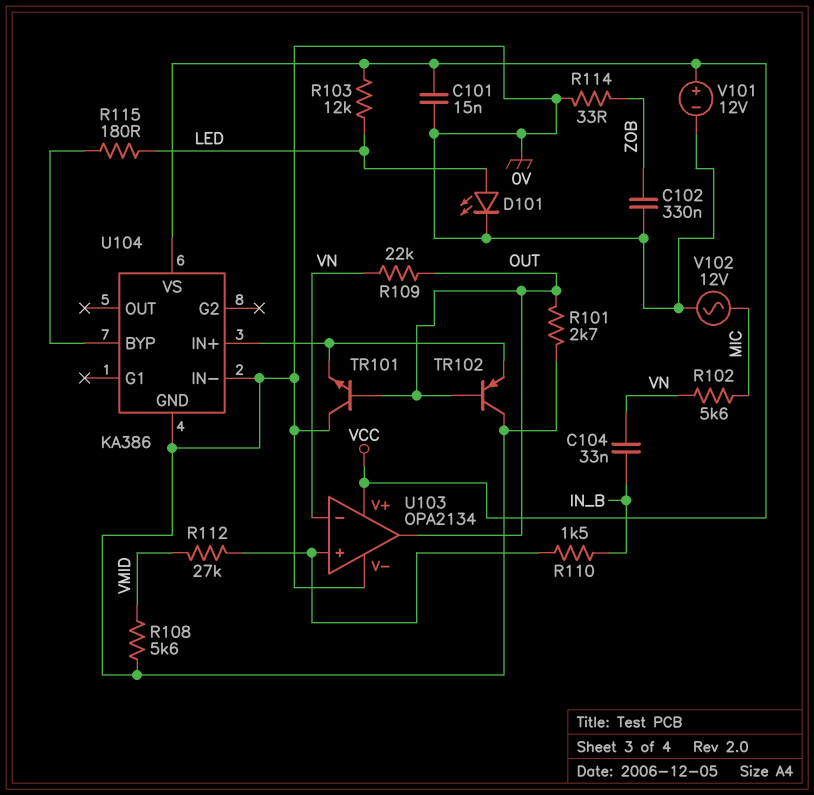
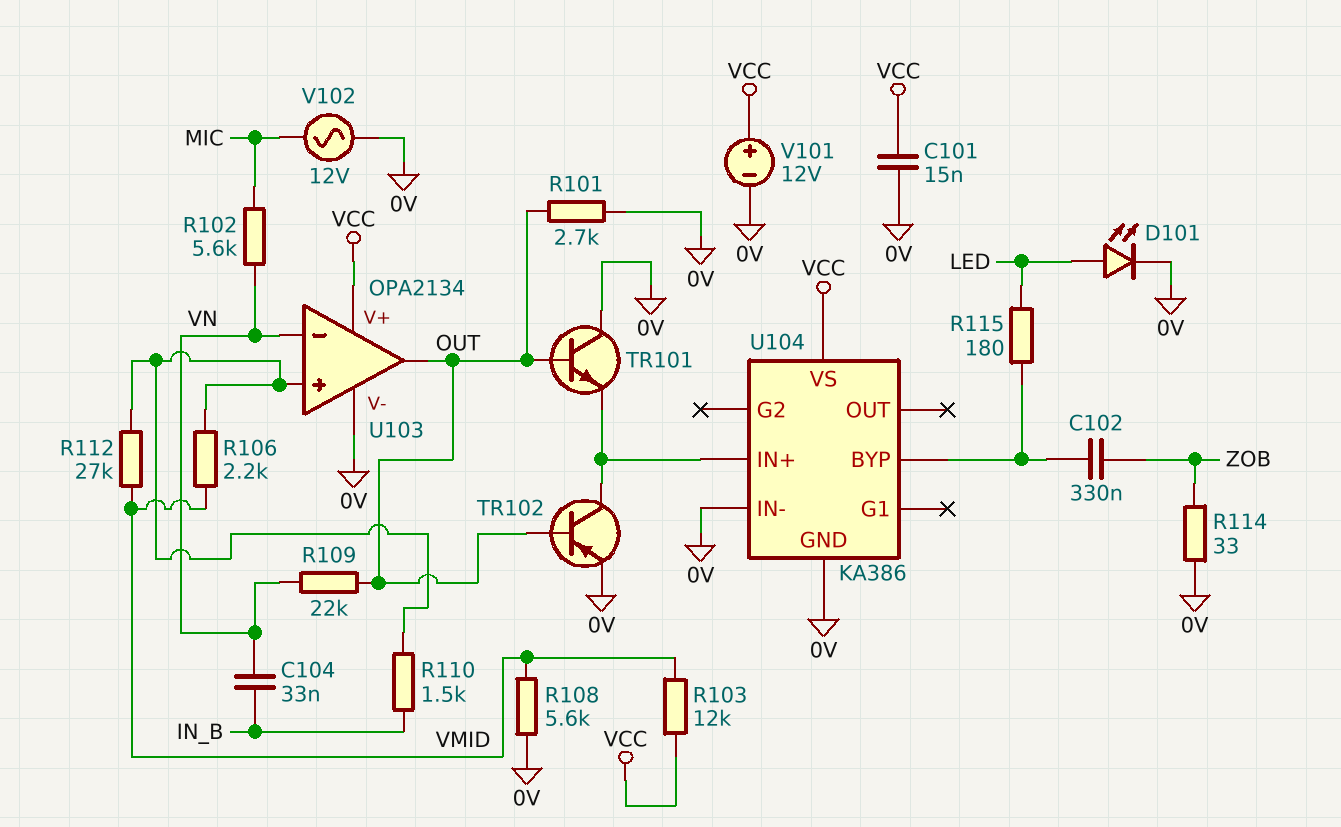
C102: 330nF (0V, ZOB) -> 330nF (U104/BYP, ZOB)
R103: 12k (LED, VCC) -> 12k (VCC, VMID)
R106: none -> 2.2k (U103/in+, VMID)
TR102: PNP (B OUT, C 0V, E U104/IN+) -> PNP (B OUT, C U104/IN+, E 0V)

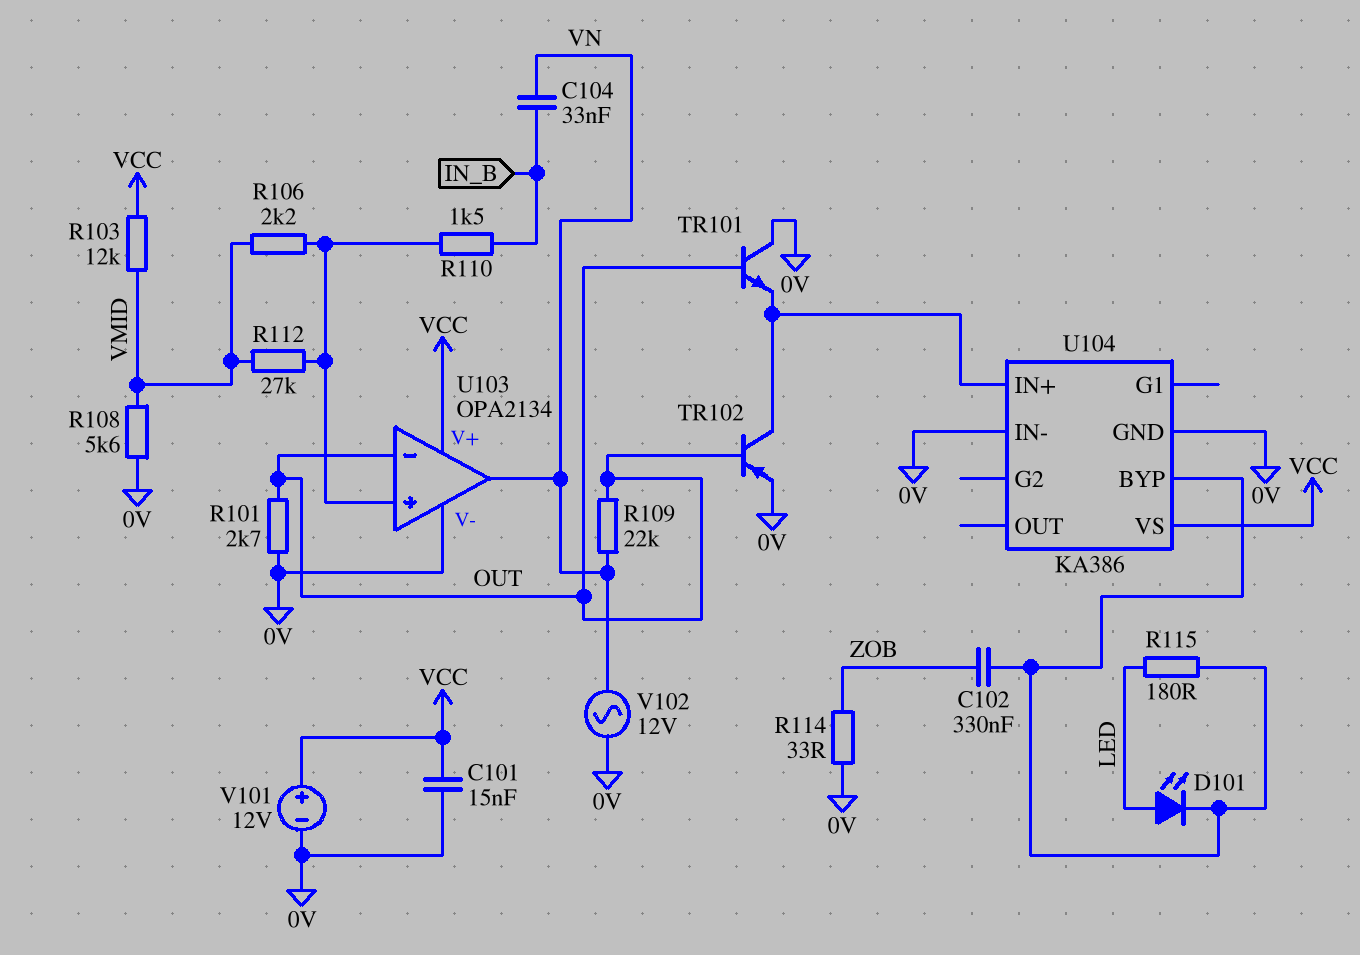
D101: LED (A LED, K 0V) -> LED (A LED, K U104/BYP)
R102: 5.6k (MIC, VN) -> none
U103 pin in-: VN -> OUT
U103 pin out: OUT -> VN
V102: AC 12V (0V, MIC) -> AC 12V (0V, VN)

